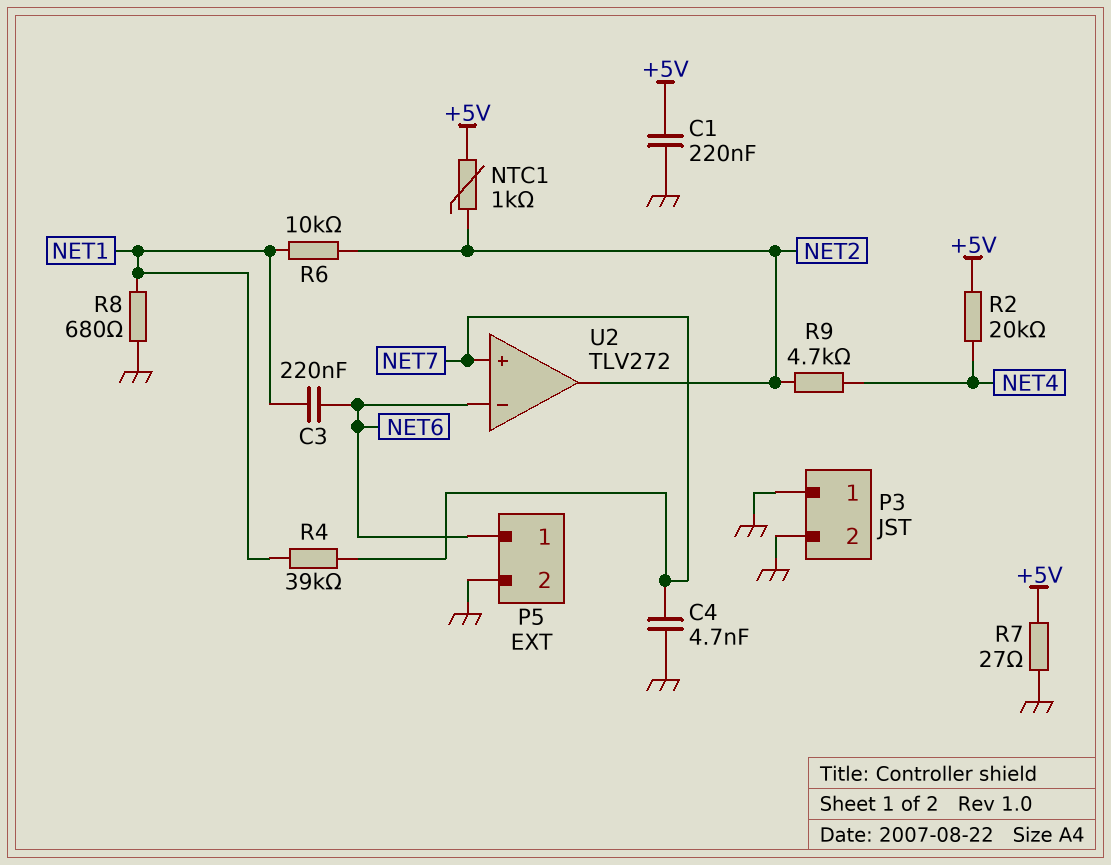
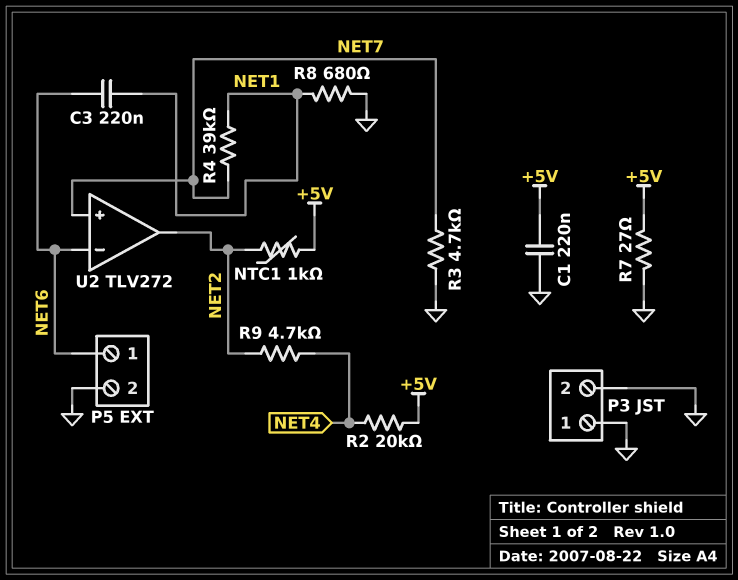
C4: 4.7nF (GND, NET7) -> none
R3: none -> 4.7k (GND, NET7)
R6: 10k (NET1, NET2) -> none

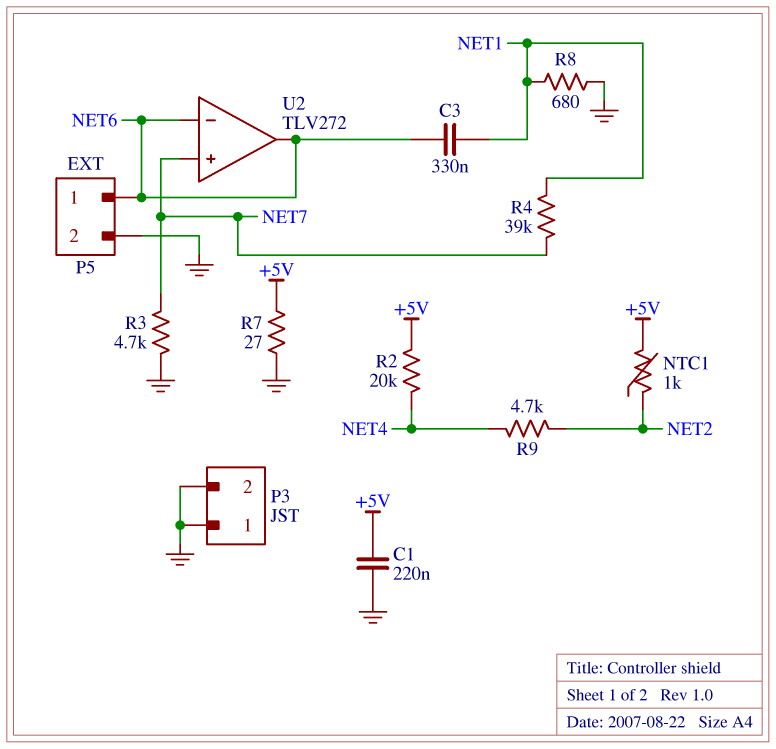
C3: 220nF (NET1, NET6) -> 330nF (NET1, NET6)
U2 pin out: NET2 -> NET6

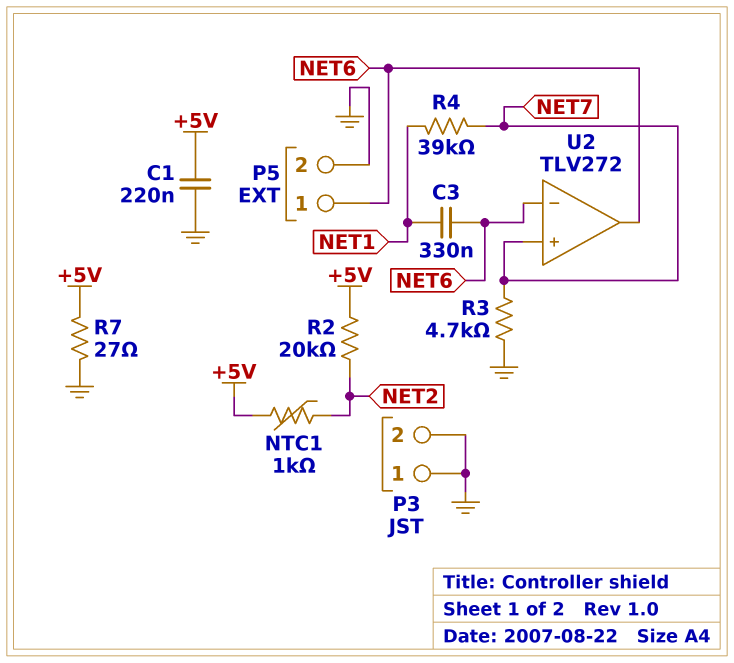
R2: 20k (+5V, NET4) -> 20k (+5V, NET2)
R8: 680 (GND, NET1) -> none
R9: 4.7k (NET2, NET4) -> none

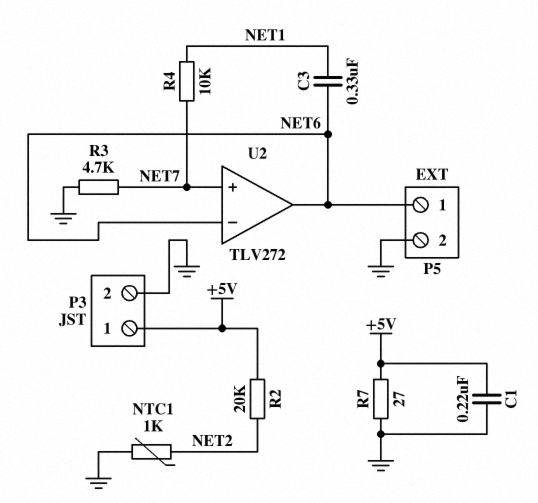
NTC1: 1k (+5V, NET2) -> 1k (GND, NET2)
P3 pin 1: GND -> +5V
R4: 39k (NET1, NET7) -> 10k (NET1, NET7)

